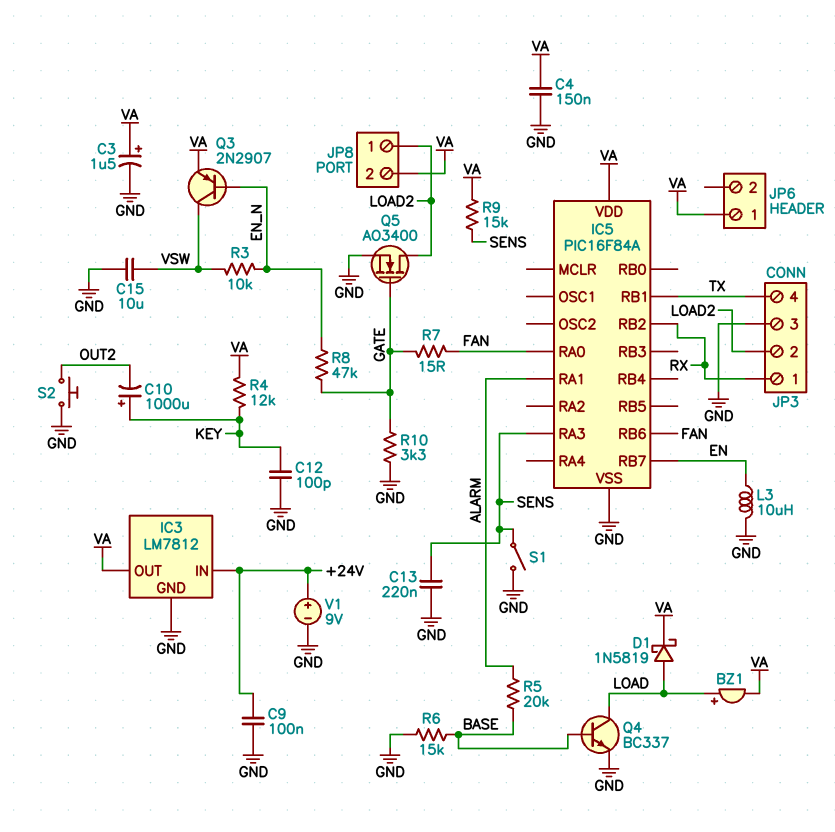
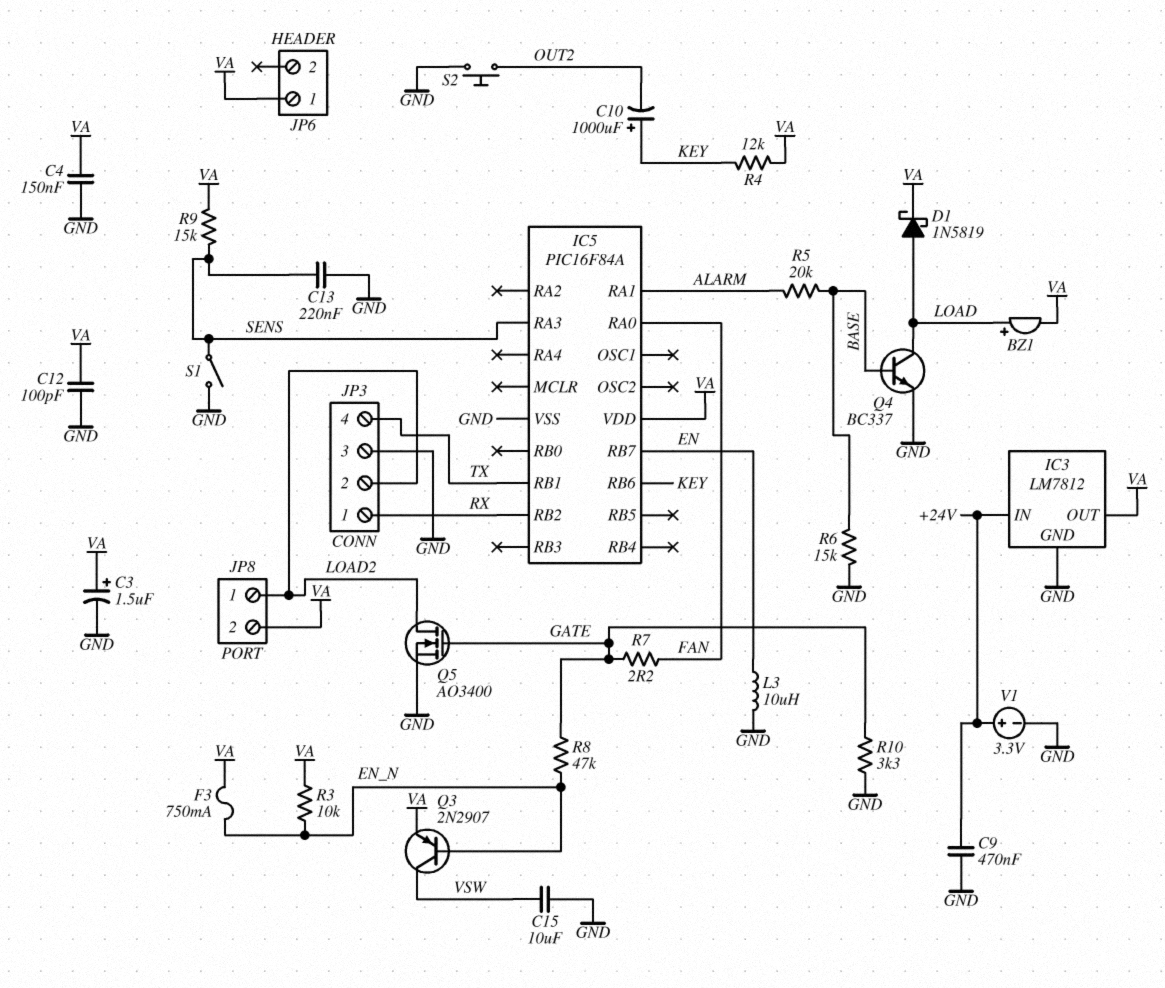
C9: 100nF (+24V, GND) -> 470nF (+24V, GND)
C12: 100pF (GND, KEY) -> 100pF (GND, VA)
F3: none -> 750mA (EN_N, VA)
IC5 pin RB6: FAN -> KEY
R3: 10k (EN_N, VSW) -> 10k (EN_N, VA)
R7: 15 (FAN, GATE) -> 2.2 (FAN, GATE)
V1: 9V (plus +24V, minus GND) -> 3.3V (plus +24V, minus GND)

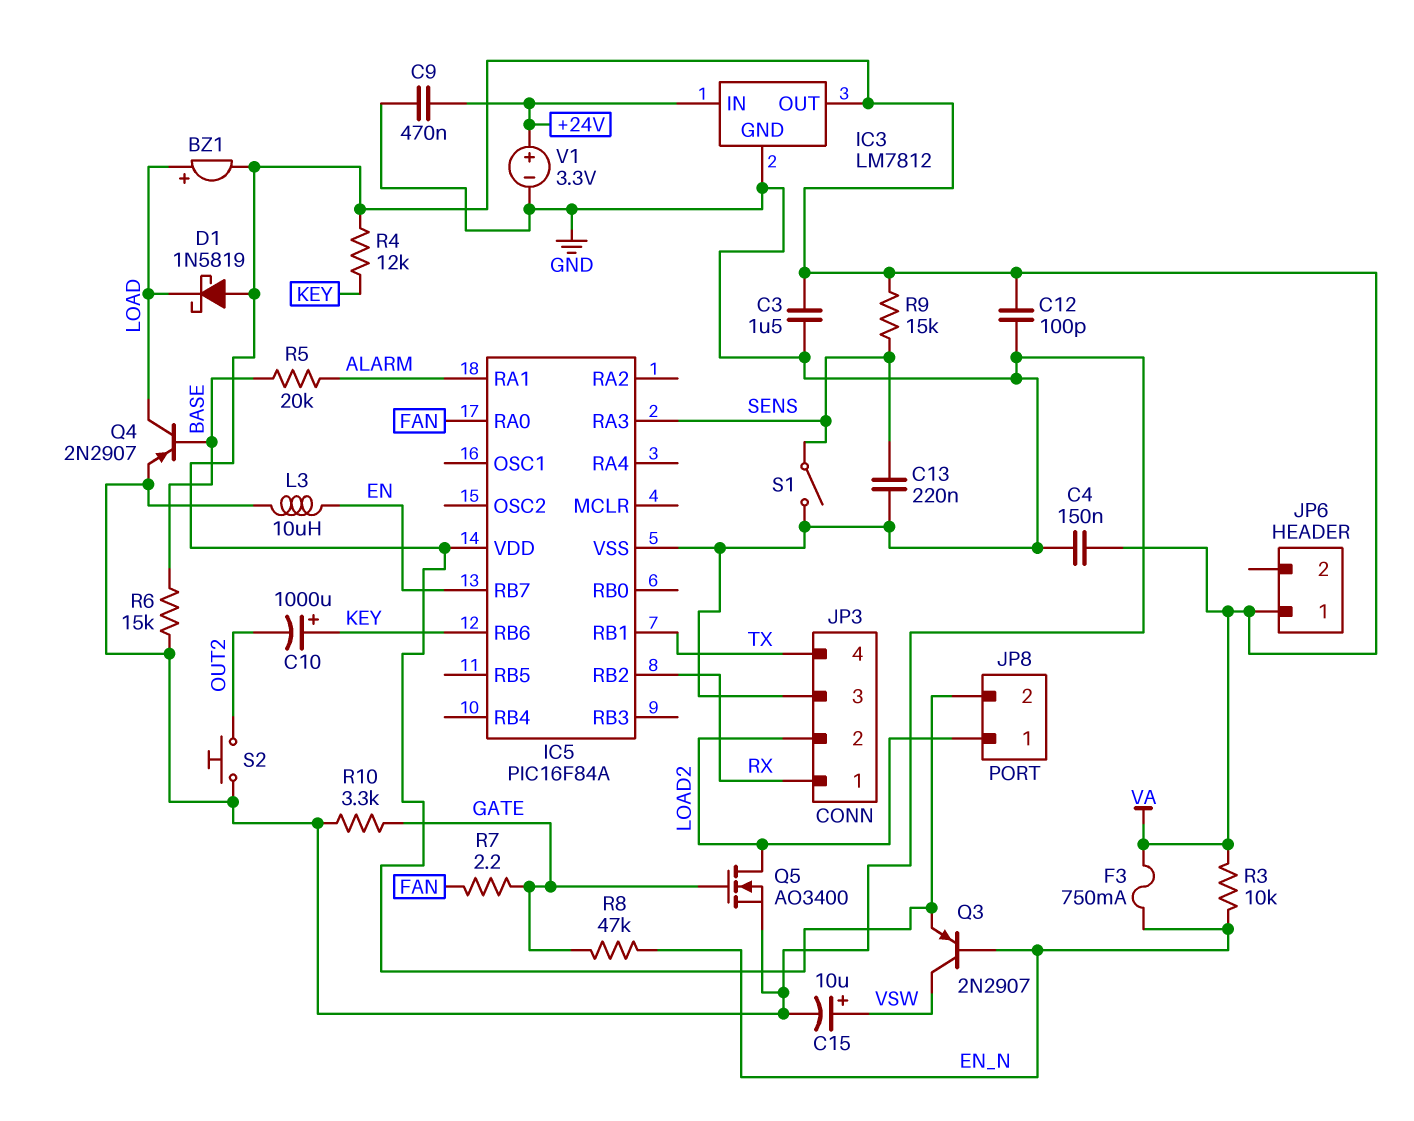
C3: 1.5uF (plus VA, minus GND) -> 1.5uF (GND, VA)
C15: 10uF (GND, VSW) -> 10uF (plus VSW, minus GND)
D1: schottky 1N5819 (A LOAD, K VA) -> schottky 1N5819 (A VA, K LOAD)
Q4: NPN BC337 (B BASE, C LOAD, E GND) -> PNP 2N2907 (B BASE, C LOAD, E GND)

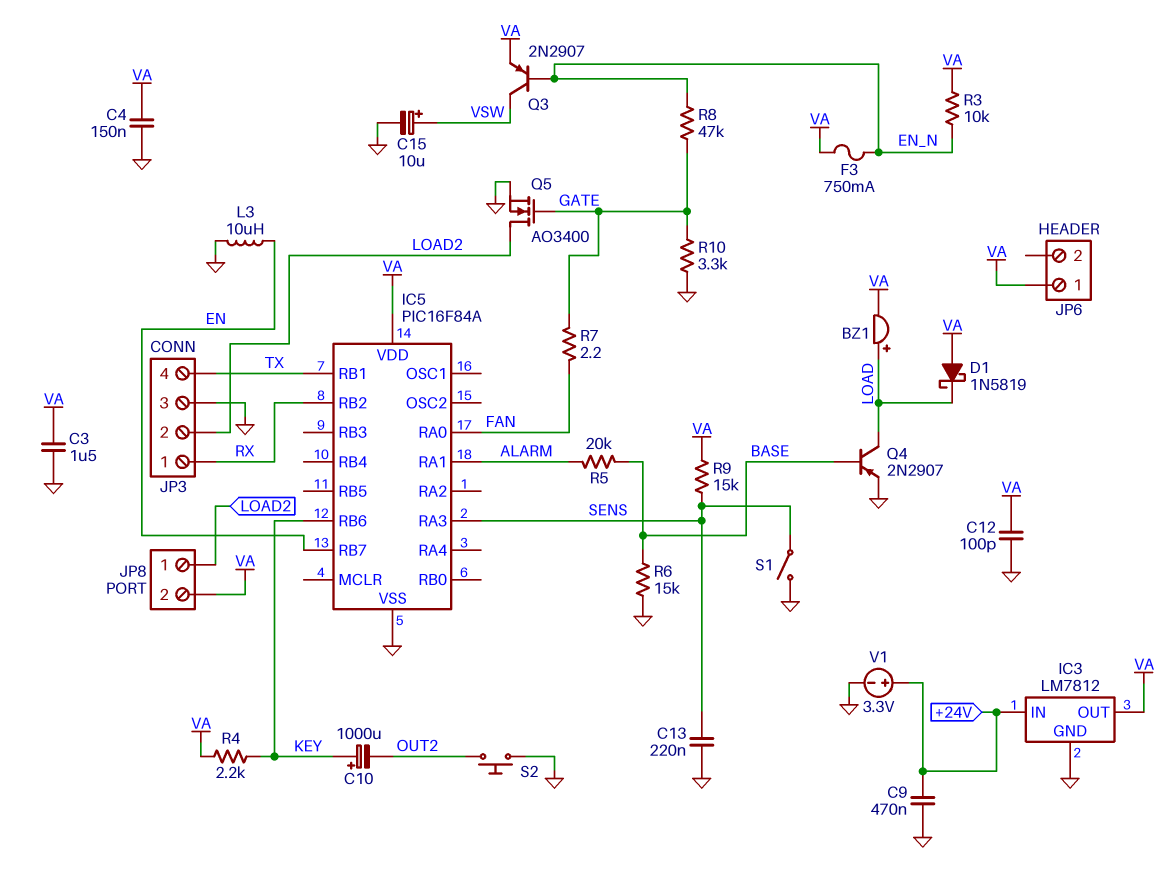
R4: 12k (KEY, VA) -> 2.2k (KEY, VA)

